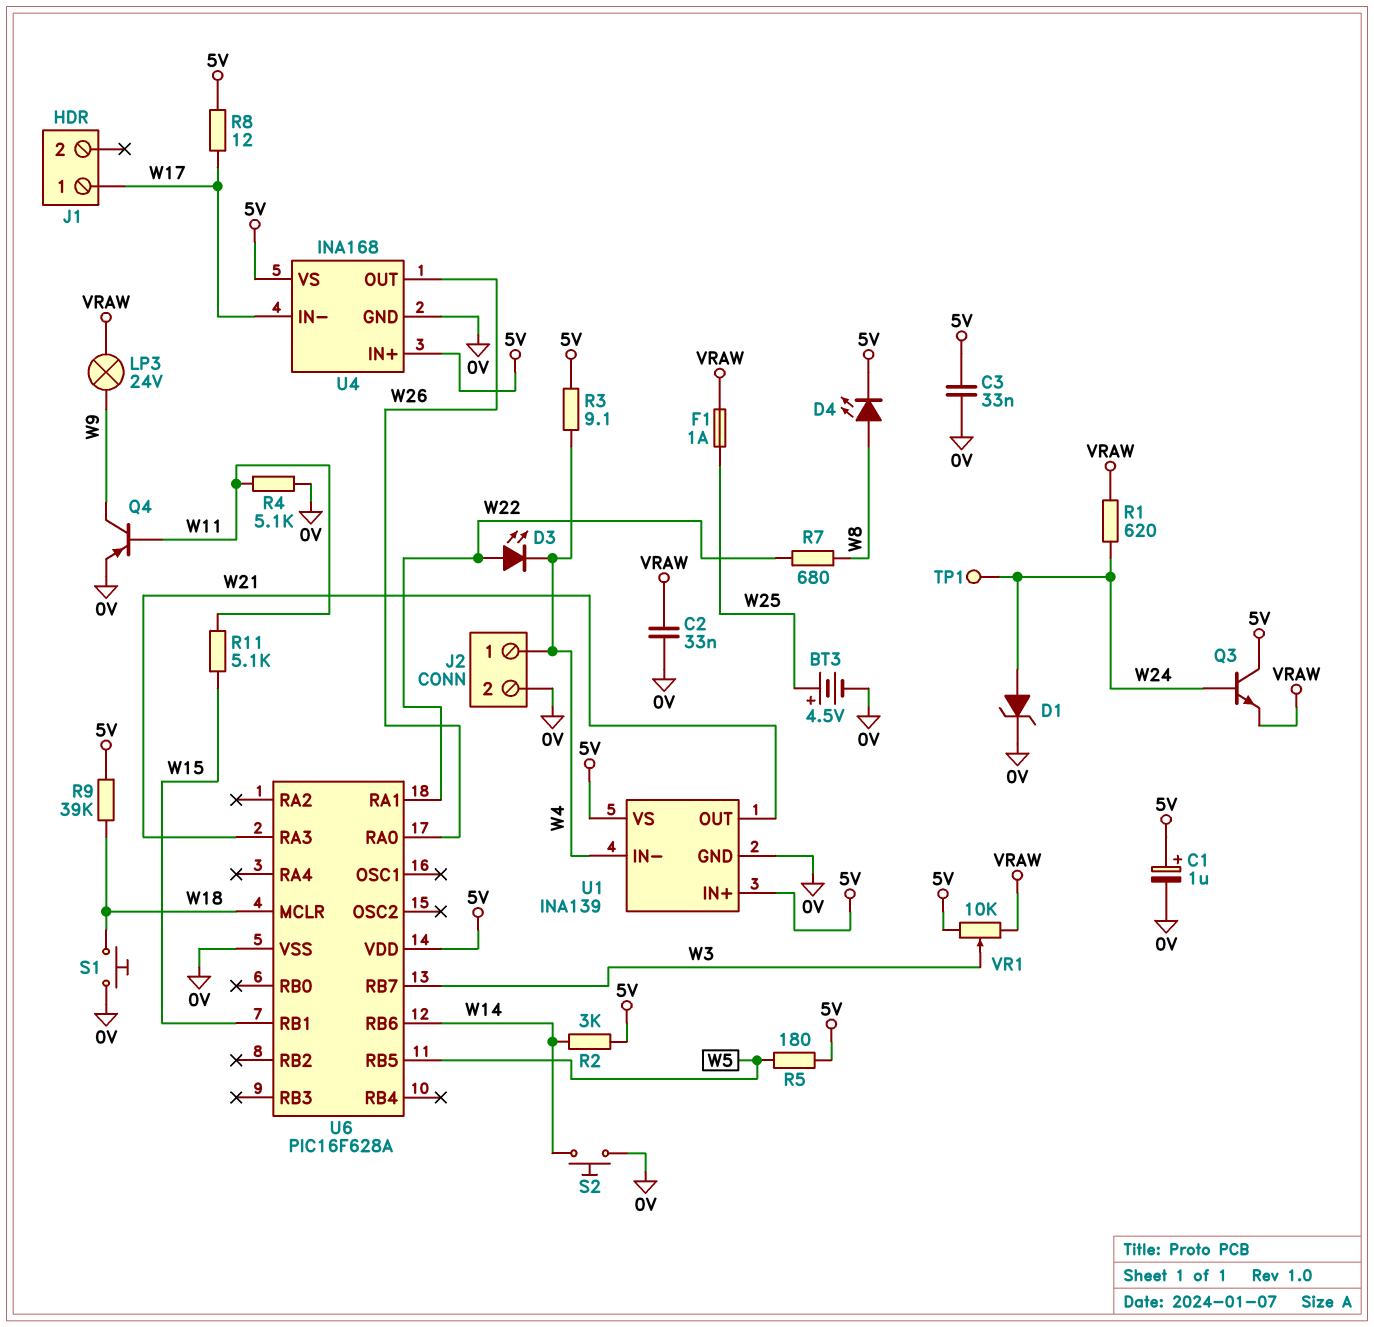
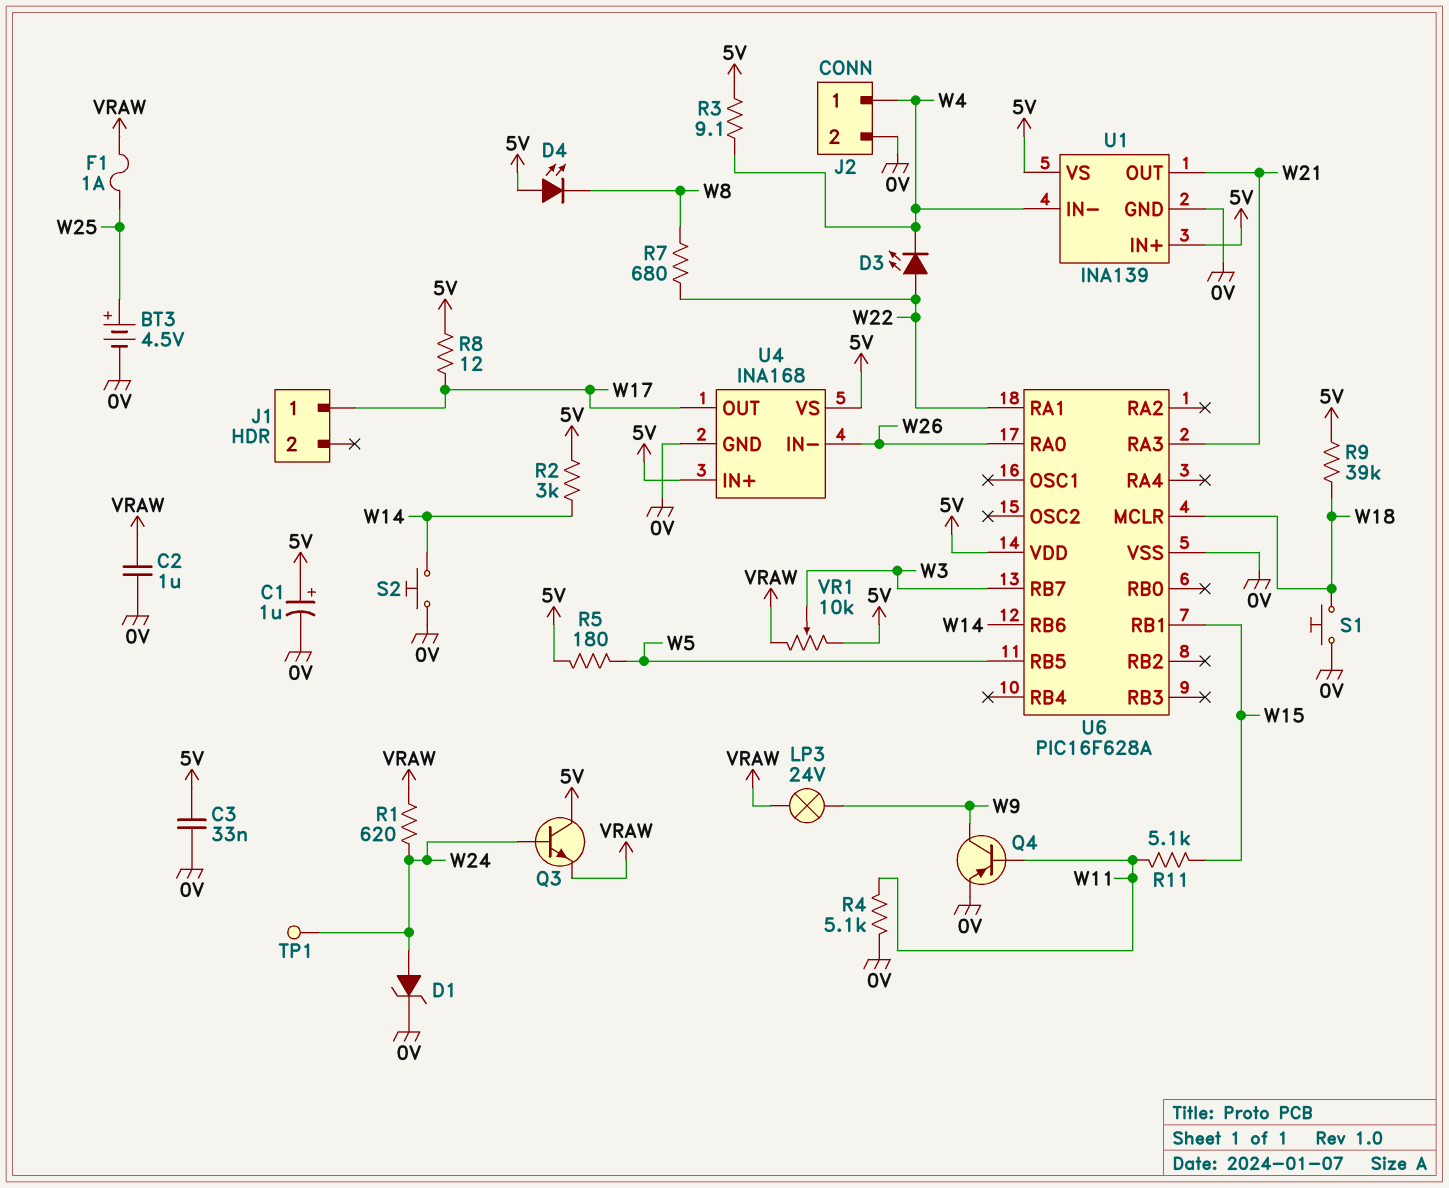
C2: 33nF (0V, VRAW) -> 1uF (0V, VRAW)
D4: LED (A W8, K 5V) -> LED (A 5V, K W8)
U4 pin IN-: W17 -> W26
U4 pin OUT: W26 -> W17

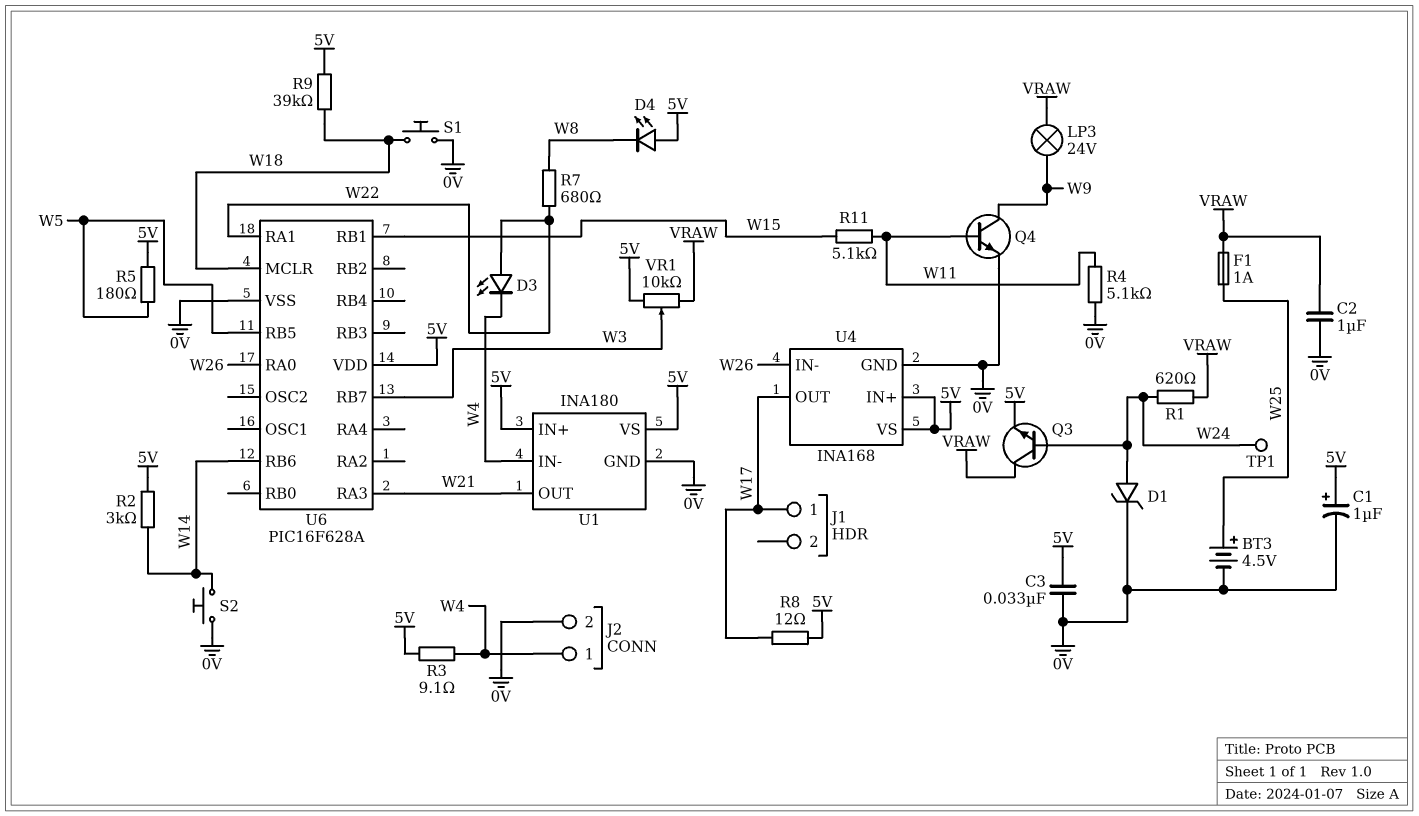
Q3: NPN (B W24, C 5V, E VRAW) -> NPN (B W24, C VRAW, E 5V)
Q4: PNP (B W11, C W9, E 0V) -> NPN (B W11, C W9, E 0V)
U1: INA139 -> INA180

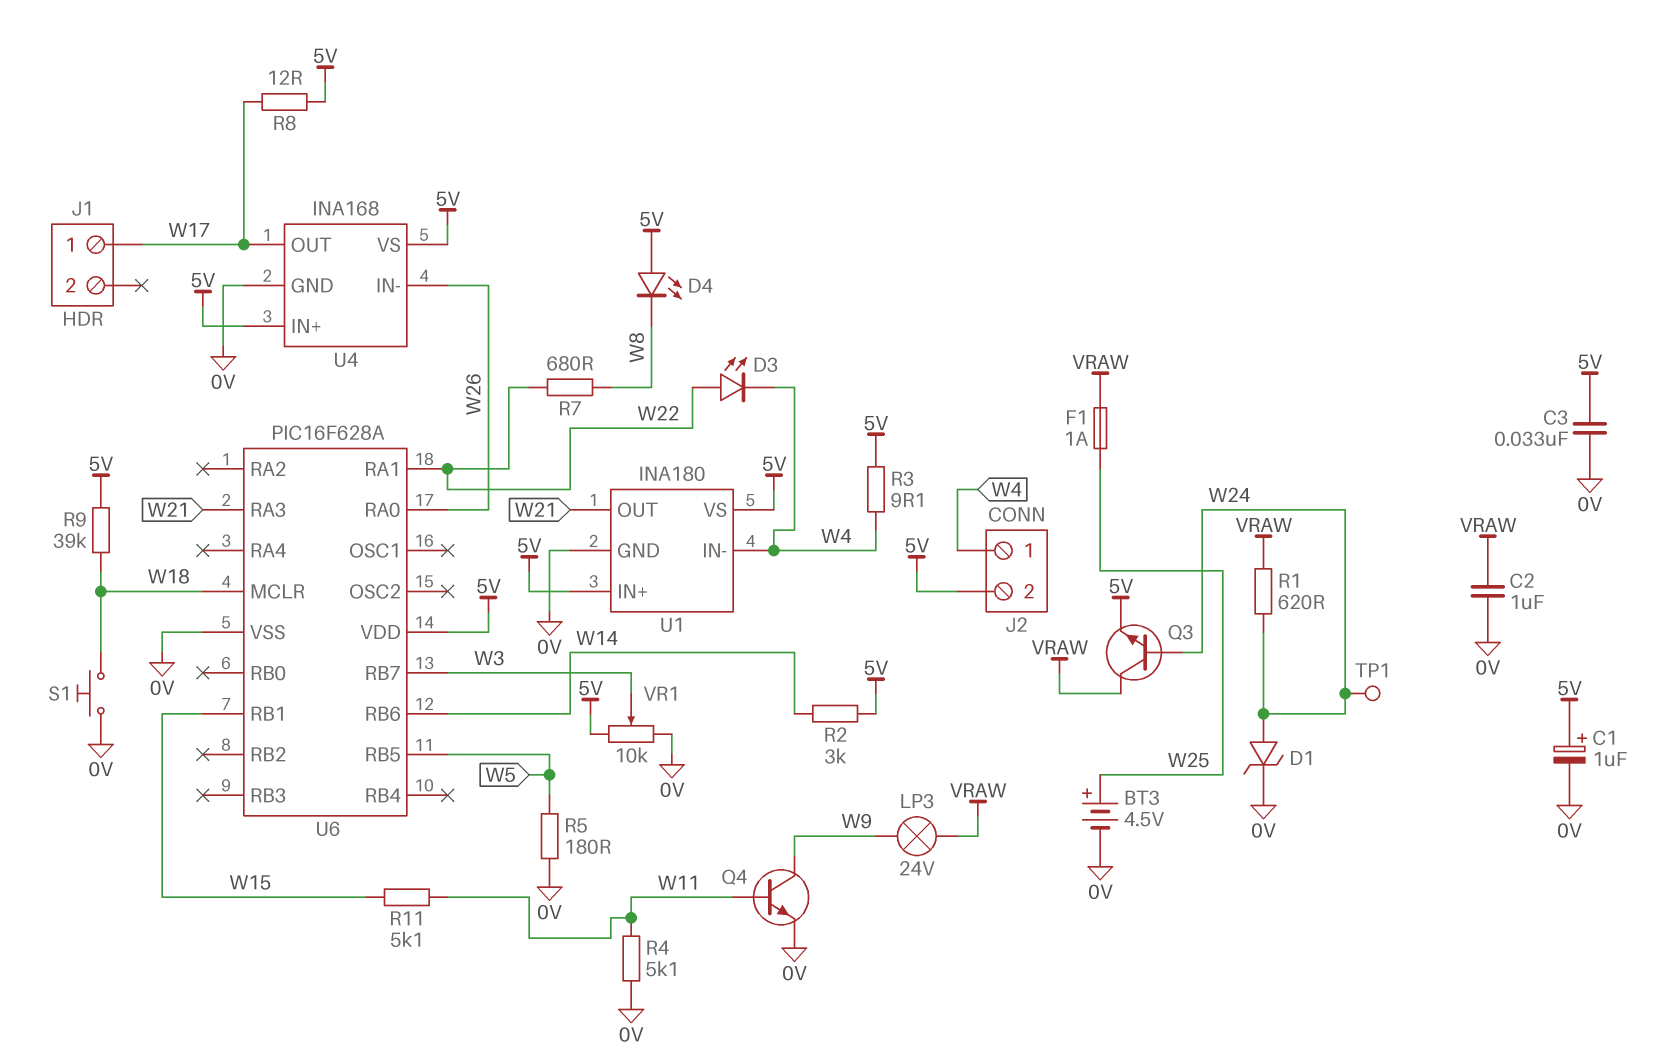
J2 pin 2: 0V -> 5V
R5: 180 (5V, W5) -> 180 (0V, W5)
S2: button (0V, W14) -> none
VR1: 10k (5V, VRAW, wiper W3) -> 10k (0V, 5V, wiper W3)

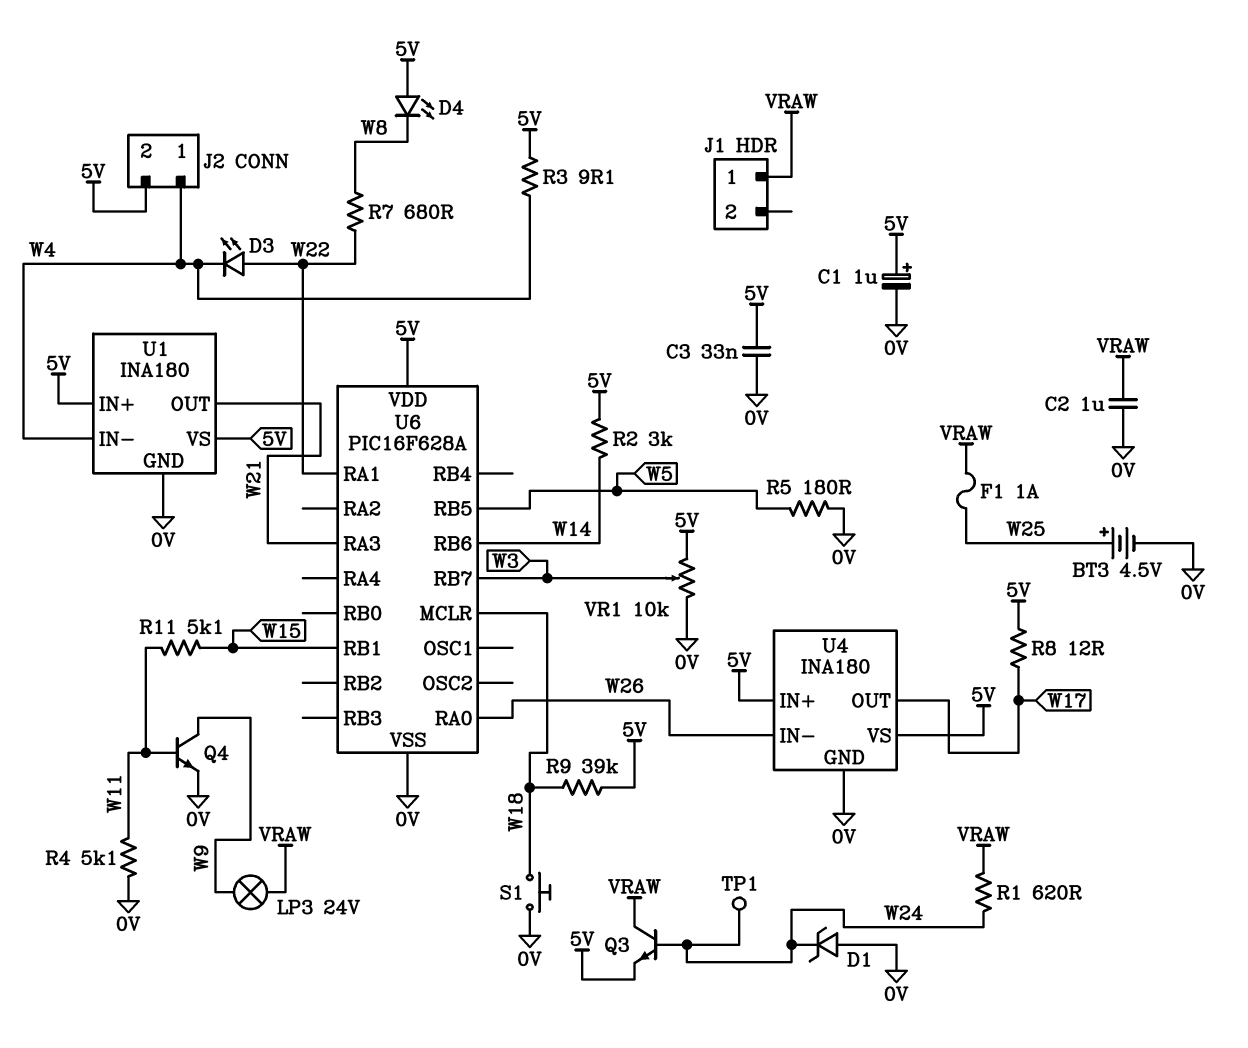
D1: zener (A W24, K 0V) -> zener (A 0V, K W24)
J1 pin 1: W17 -> VRAW
U4: INA168 -> INA180

